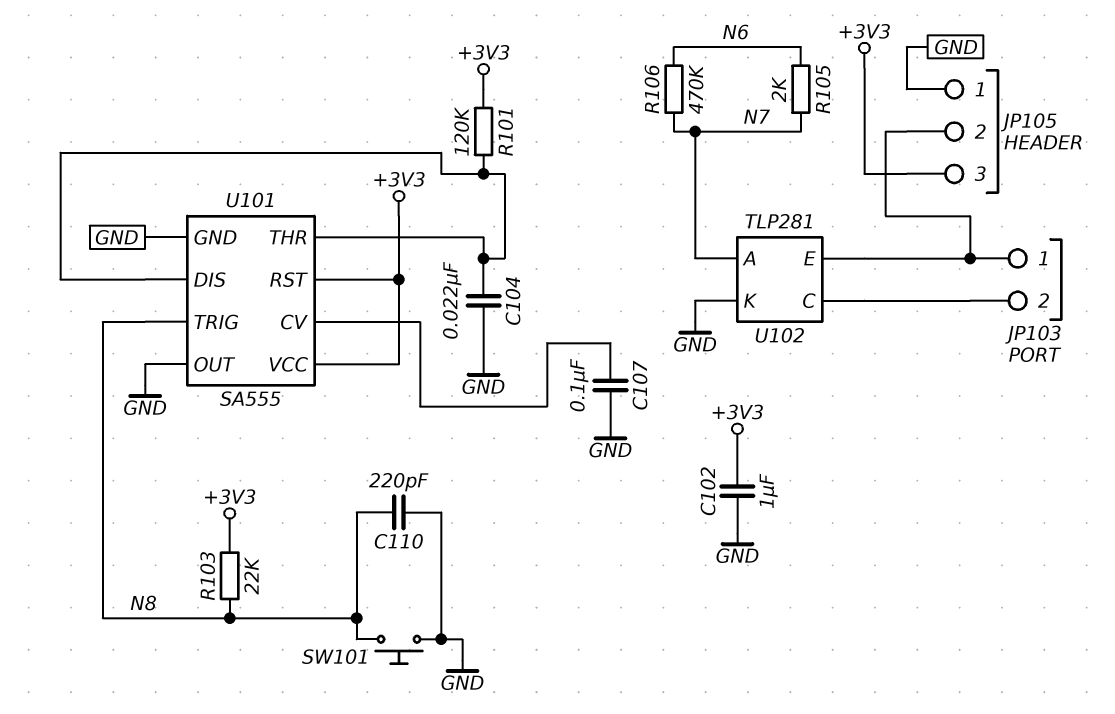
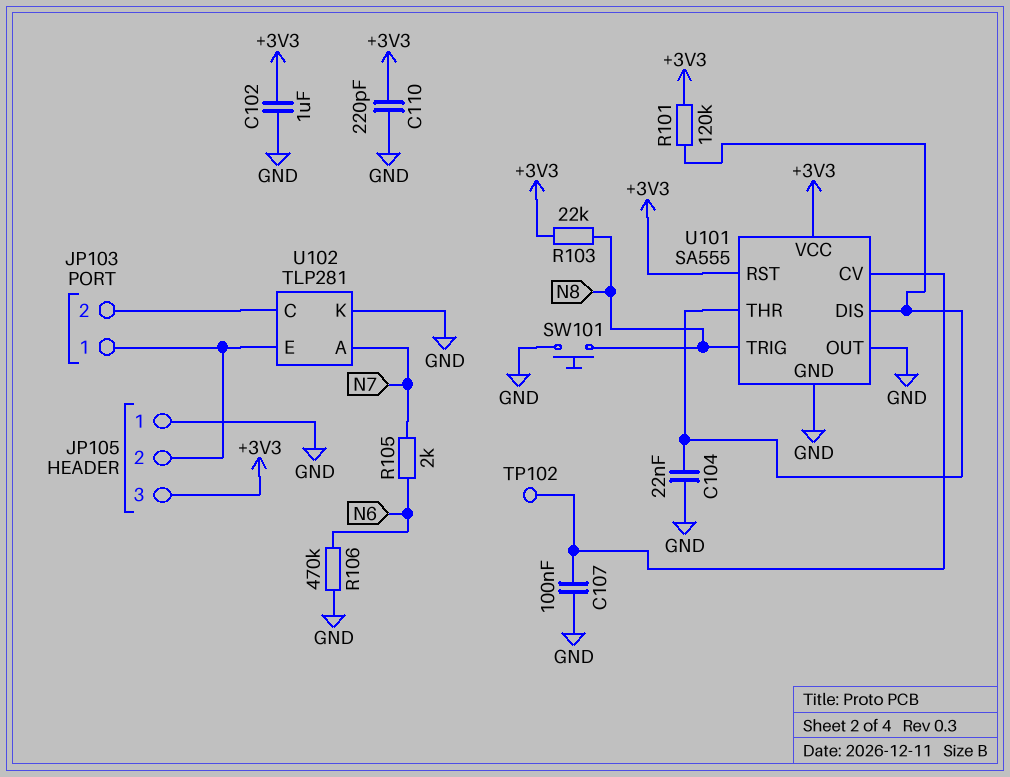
C110: 220pF (GND, N8) -> 220pF (+3V3, GND)
R106: 470k (N6, N7) -> 470k (GND, N6)
TP102: none -> test point (U101/CV)

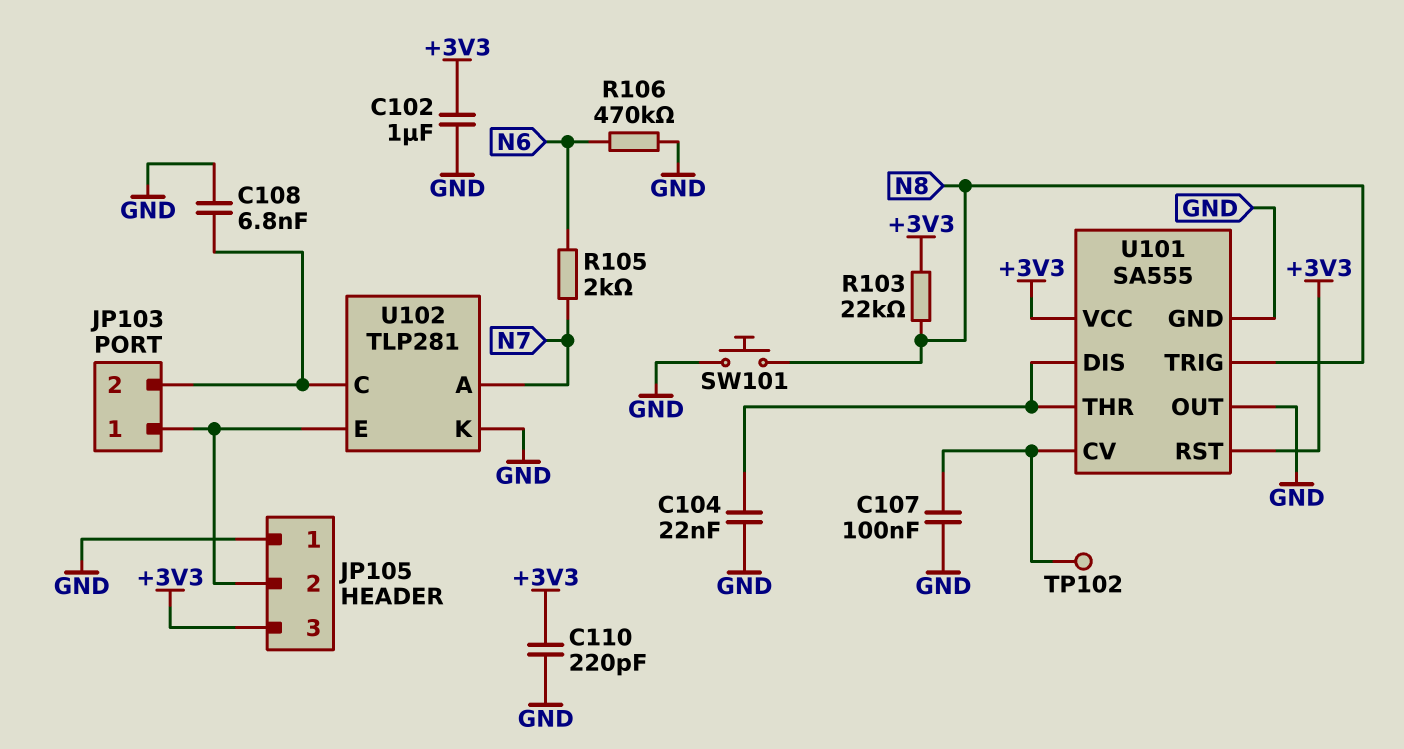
C108: none -> 6.8nF (GND, JP103/2)
R101: 120k (+3V3, U101/DIS) -> none

